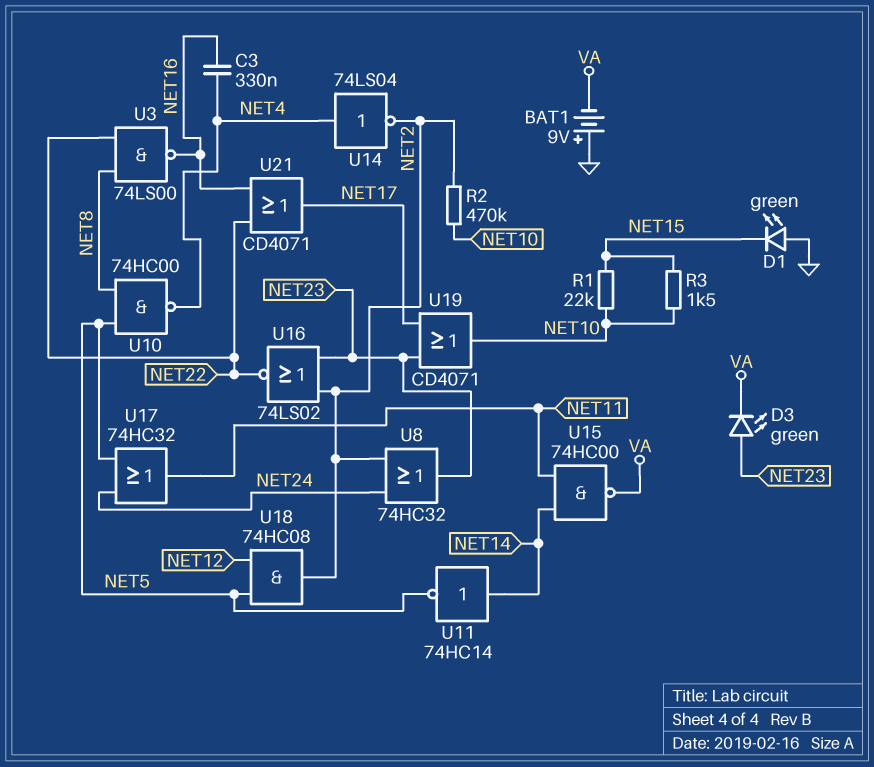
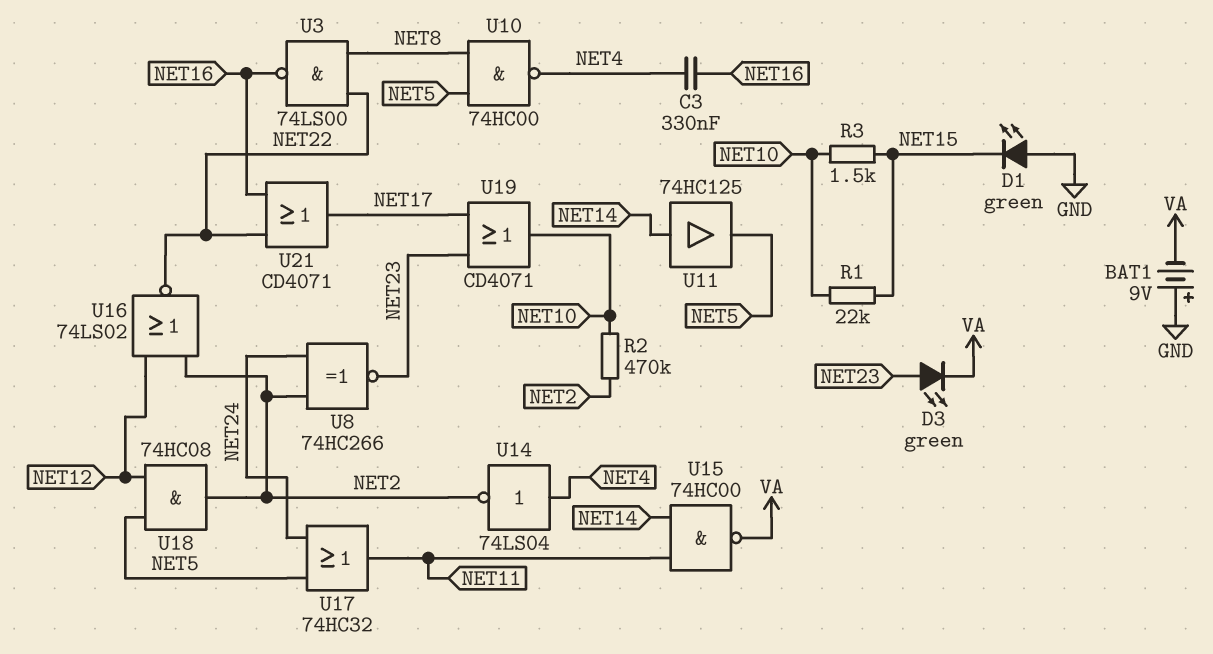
U8: OR 74HC32 (in NET2, in NET24, out NET23) -> XNOR 74HC266 (in NET2, in NET24, out NET23)
U11: NOT 74HC14 (in NET14, out NET5) -> buffer 74HC125 (in NET14, out NET5)
U16: NOR 74LS02 (in NET2, in NET23, out NET22) -> NOR 74LS02 (in NET2, in NET12, out NET22)

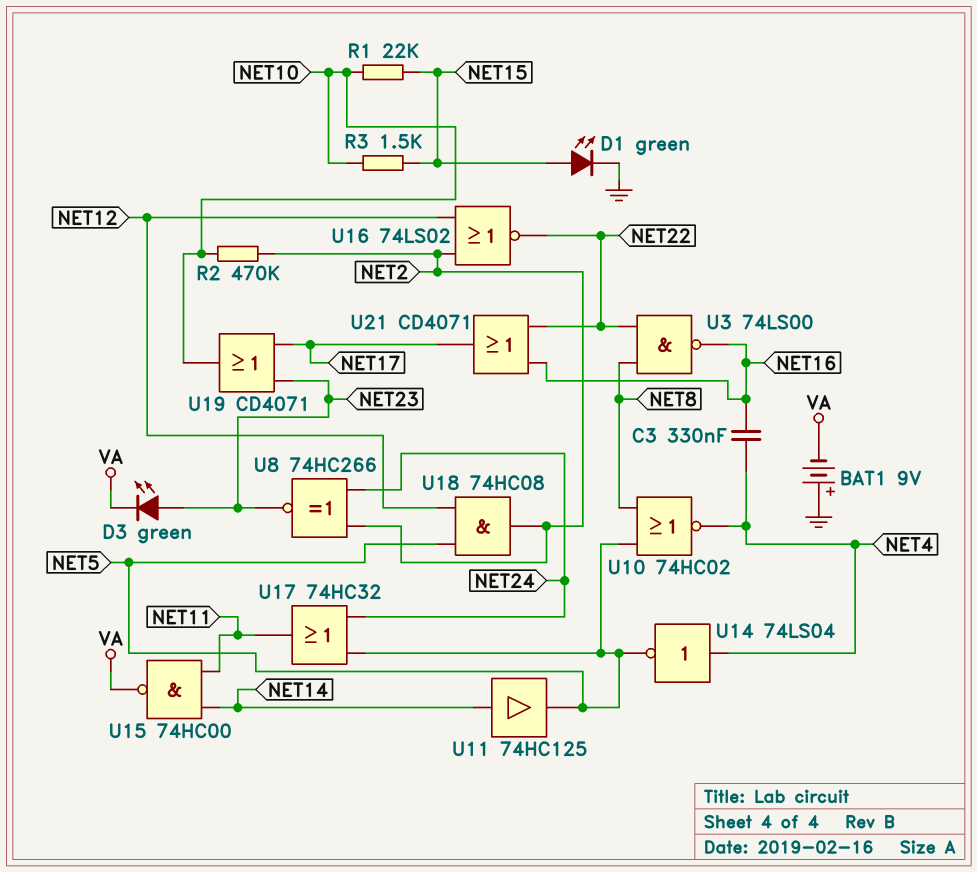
D1: LED green (A GND, K NET15) -> LED green (A NET15, K GND)
U10: NAND 74HC00 (in NET5, in NET8, out NET4) -> NOR 74HC02 (in NET5, in NET8, out NET4)
U14: NOT 74LS04 (in NET4, out NET2) -> NOT 74LS04 (in NET4, out NET5)

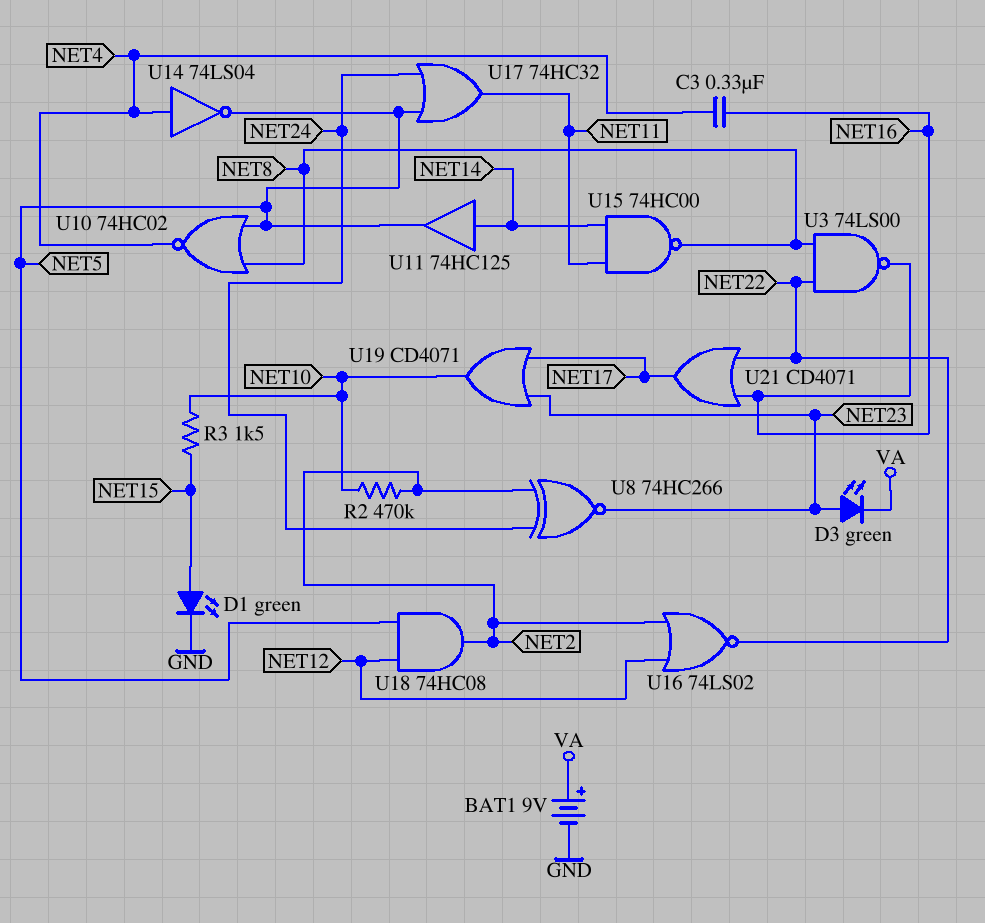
BAT1: 9V (plus GND, minus VA) -> 9V (plus VA, minus GND)
R1: 22k (NET10, NET15) -> none
U15: NAND 74HC00 (in NET11, in NET14, out VA) -> NAND 74HC00 (in NET11, in NET14, out NET8)

